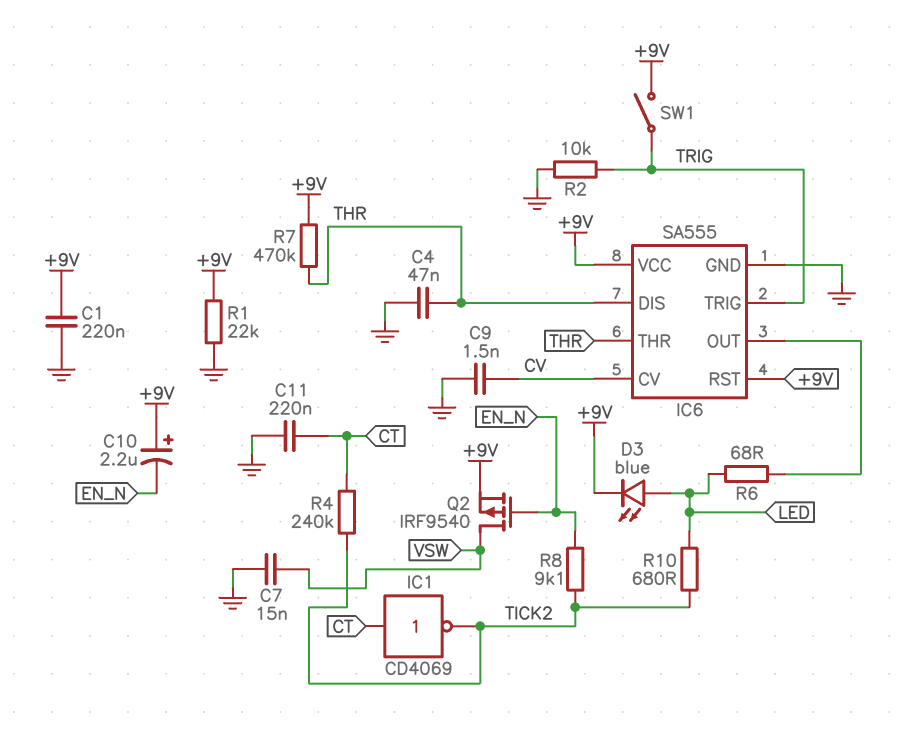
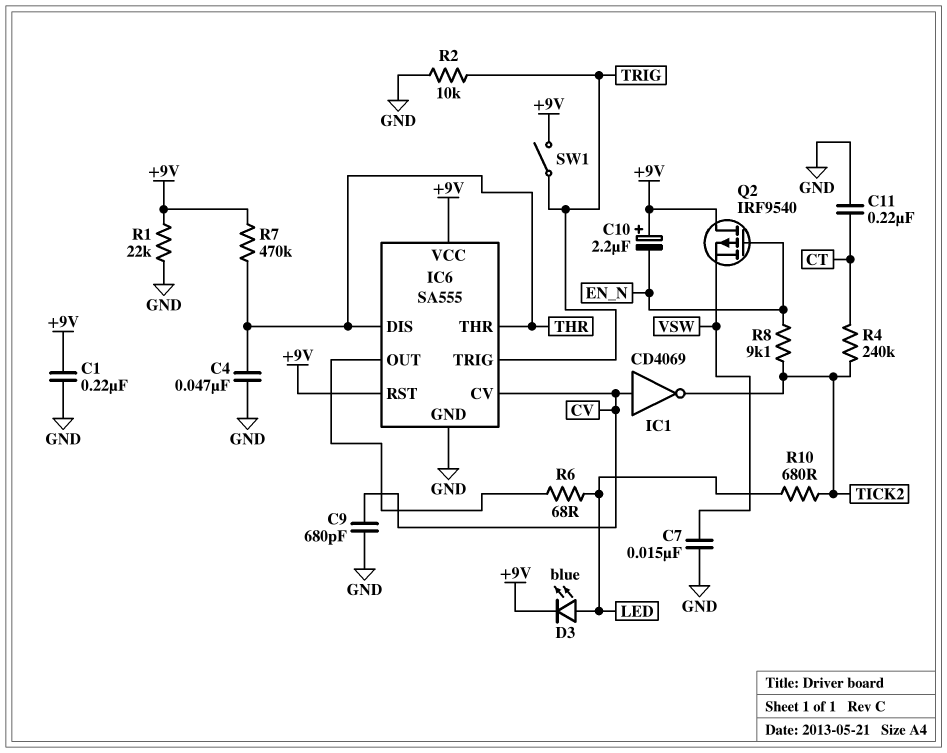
C9: 1.5nF (CV, GND) -> 680pF (CV, GND)
IC1: NOT CD4069 (in CT, out TICK2) -> NOT CD4069 (in CV, out TICK2)
Q2: PMOS IRF9540 (G EN_N, D VSW, S +9V) -> PMOS IRF9540 (G EN_N, D +9V, S VSW)

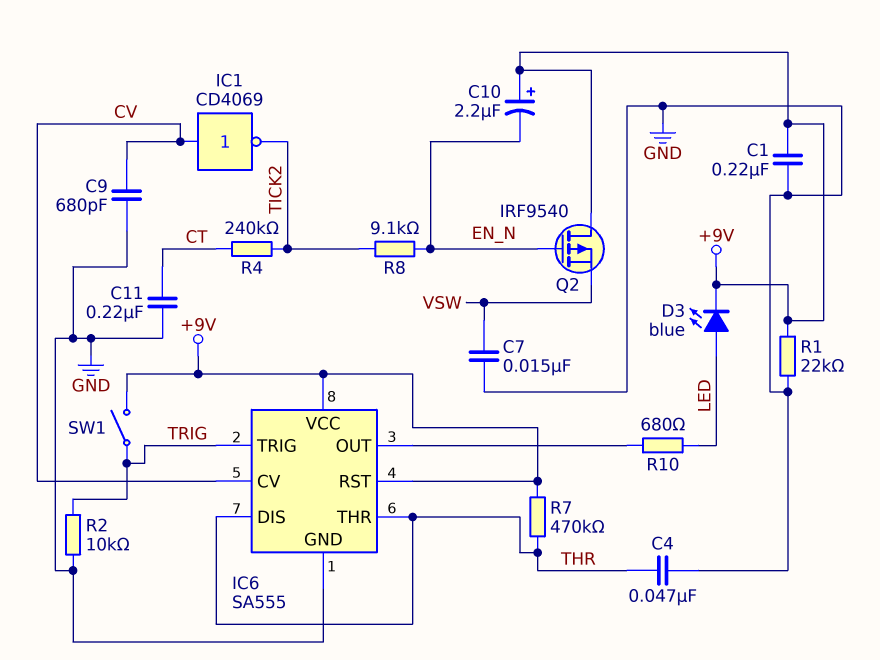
R6: 68 (IC6/OUT, LED) -> none
R10: 680 (LED, TICK2) -> 680 (IC6/OUT, LED)

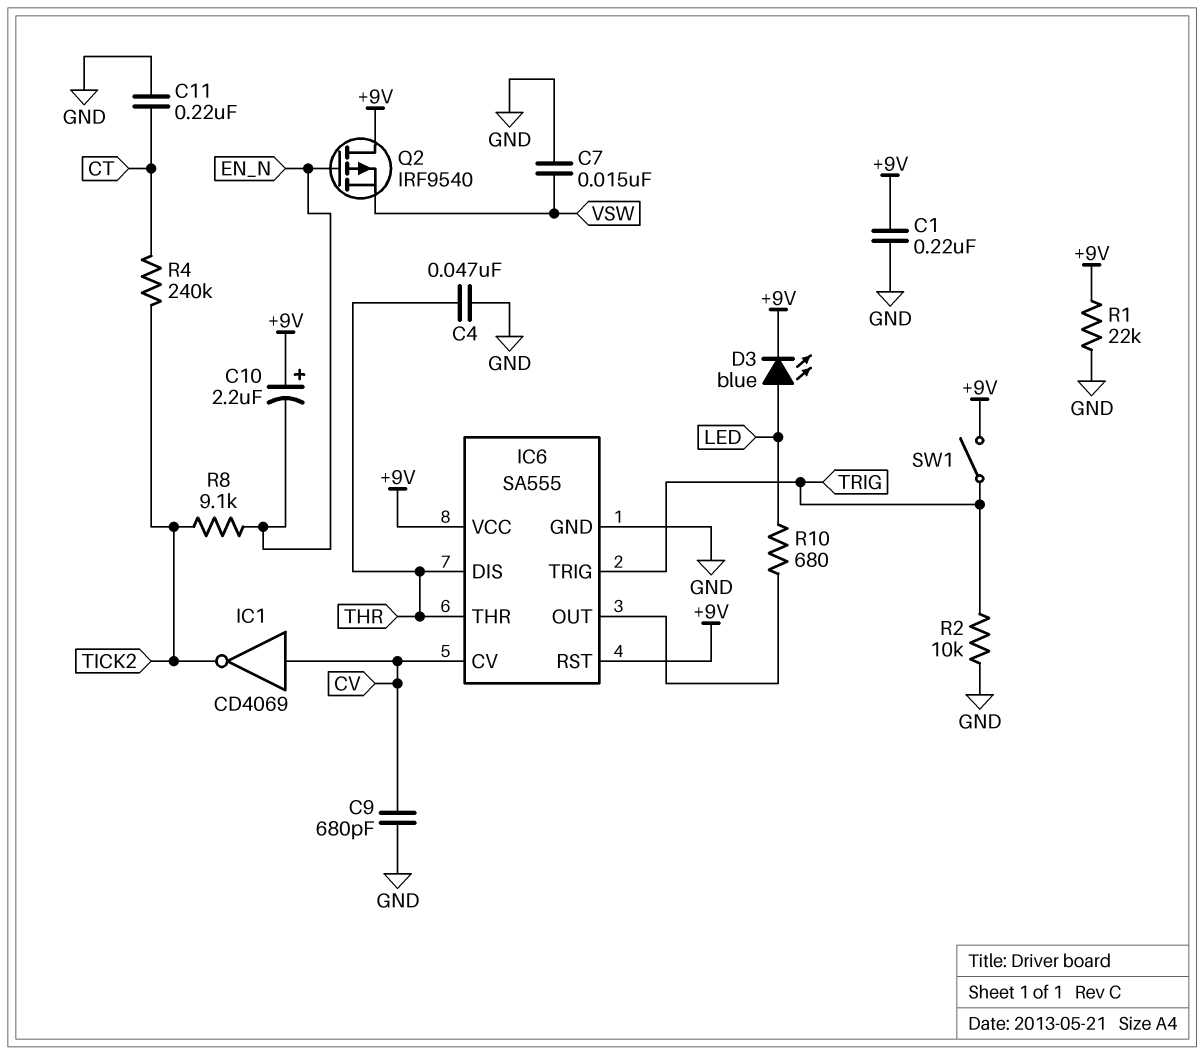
R7: 470k (+9V, THR) -> none

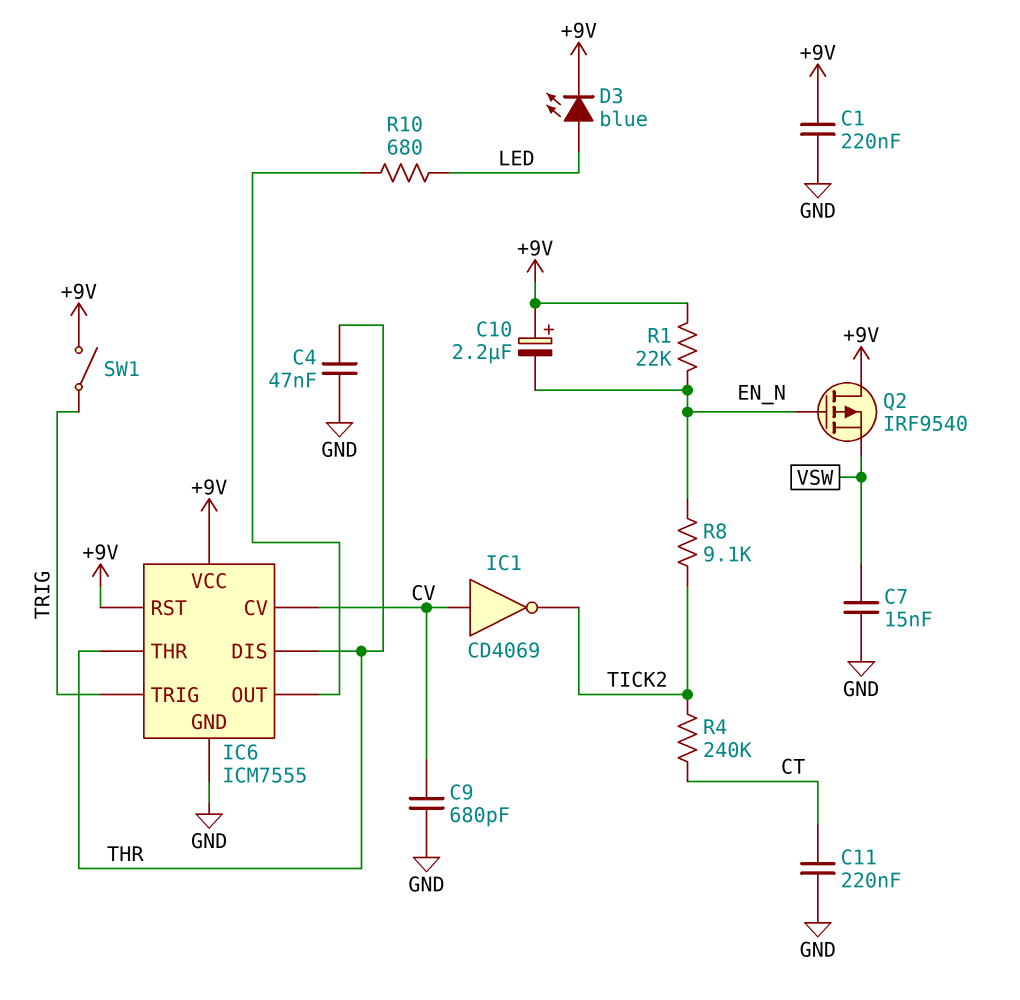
IC6: SA555 -> ICM7555
R1: 22k (+9V, GND) -> 22k (+9V, EN_N)
R2: 10k (GND, TRIG) -> none

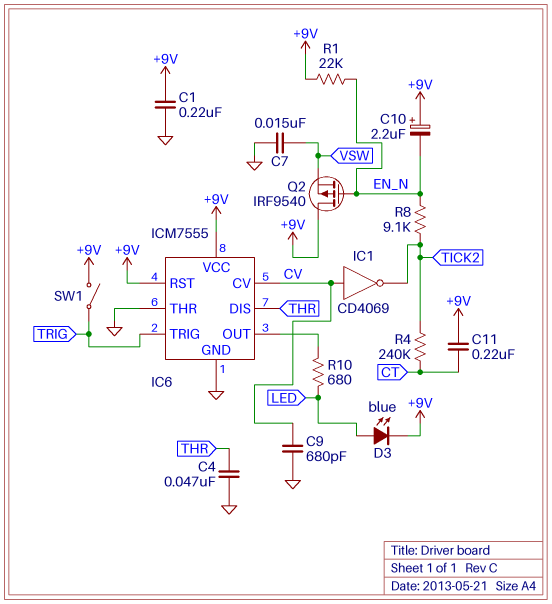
C11: 220nF (CT, GND) -> 220nF (+9V, CT)
IC6 pin THR: THR -> GND

